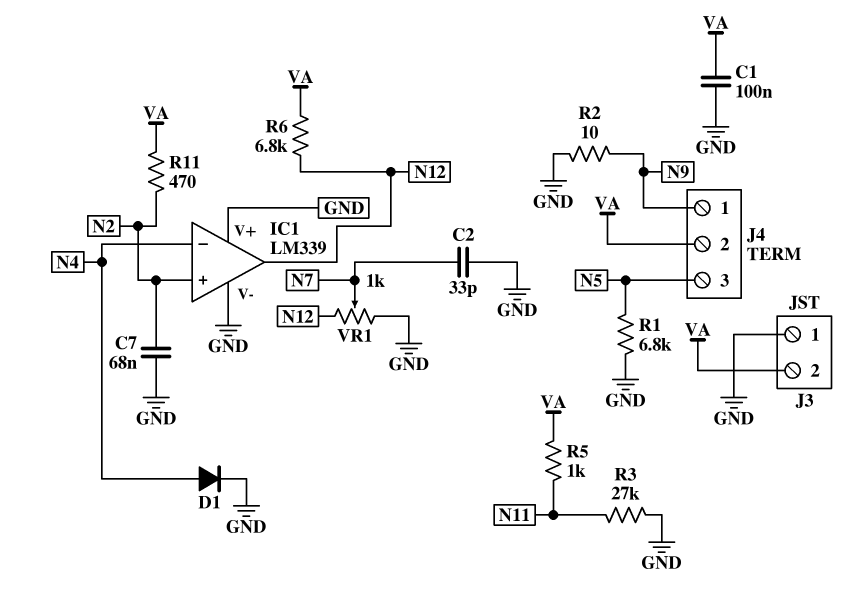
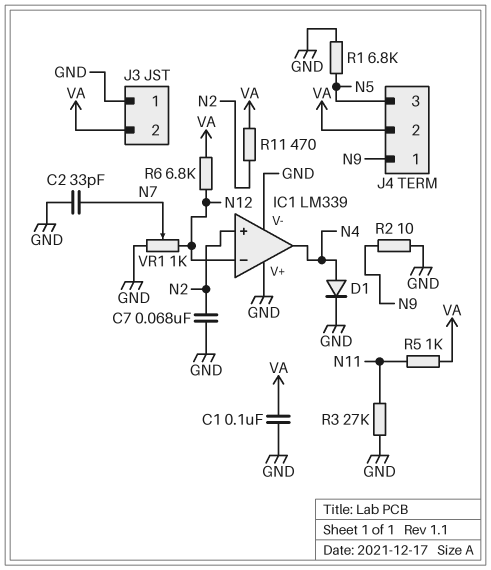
IC1 pin in-: N4 -> N12
IC1 pin out: N12 -> N4

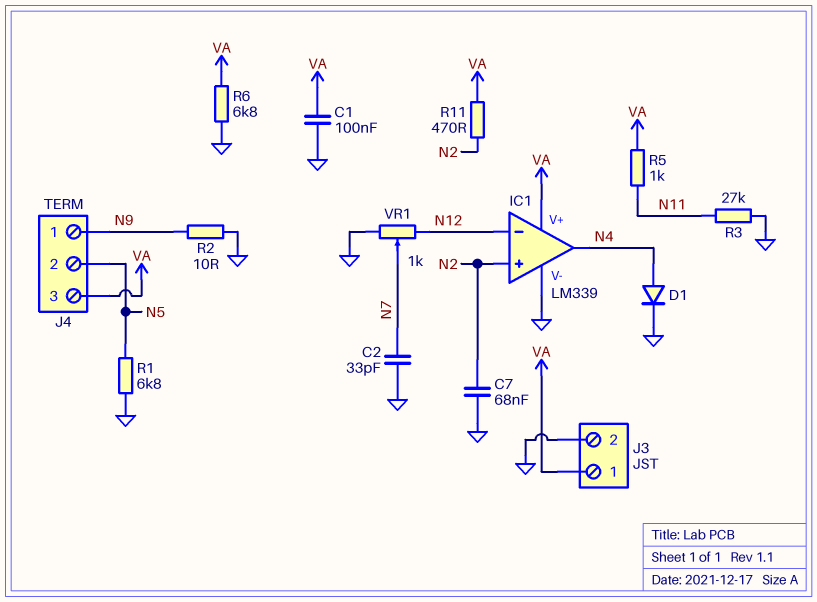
IC1 pin V+: GND -> VA
J3 pin 1: GND -> VA
J3 pin 2: VA -> GND
J4 pin 2: VA -> N5
J4 pin 3: N5 -> VA
R6: 6.8k (N12, VA) -> 6.8k (GND, VA)

